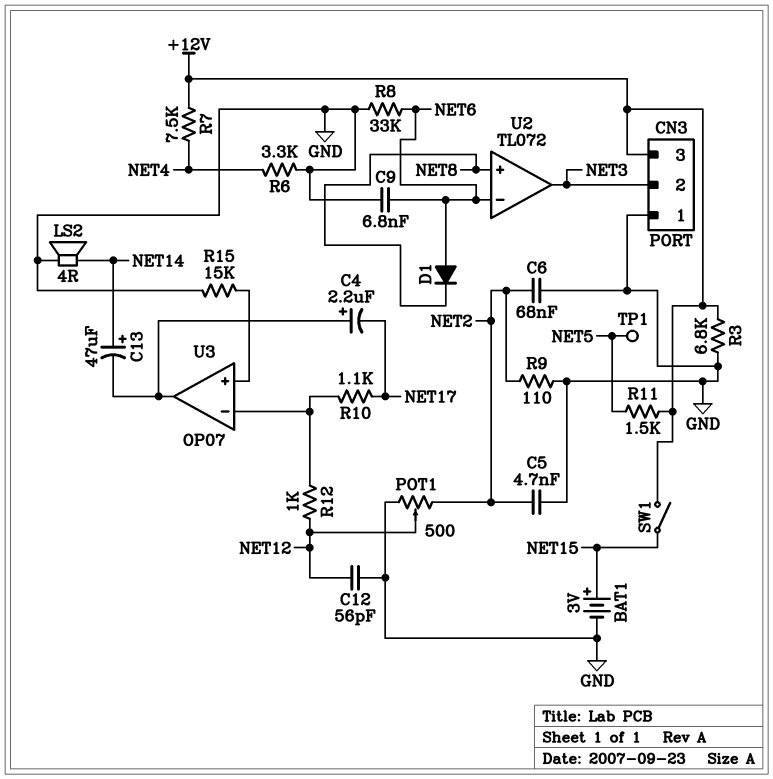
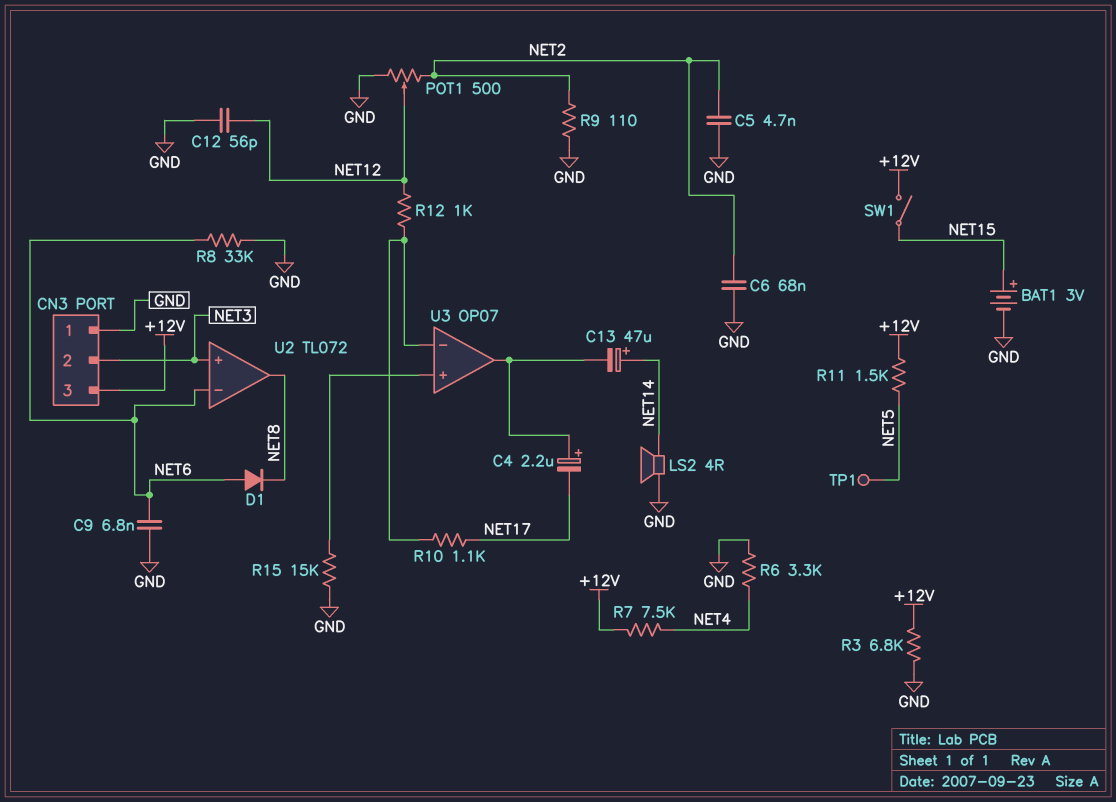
U2 pin in+: NET8 -> NET3
U2 pin out: NET3 -> NET8

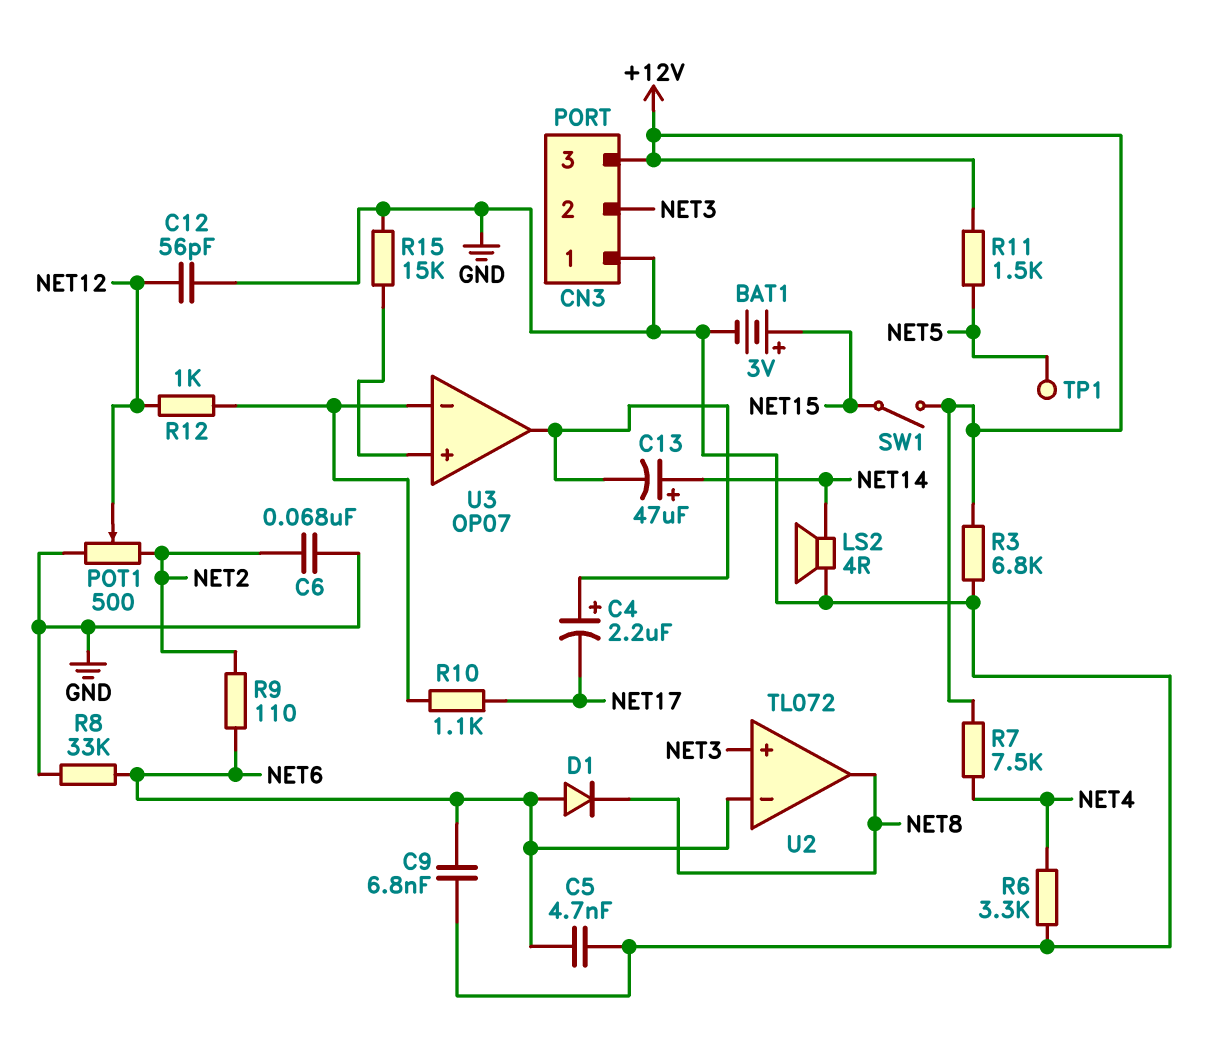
C5: 4.7nF (GND, NET2) -> 4.7nF (GND, NET6)
R9: 110 (GND, NET2) -> 110 (NET2, NET6)

